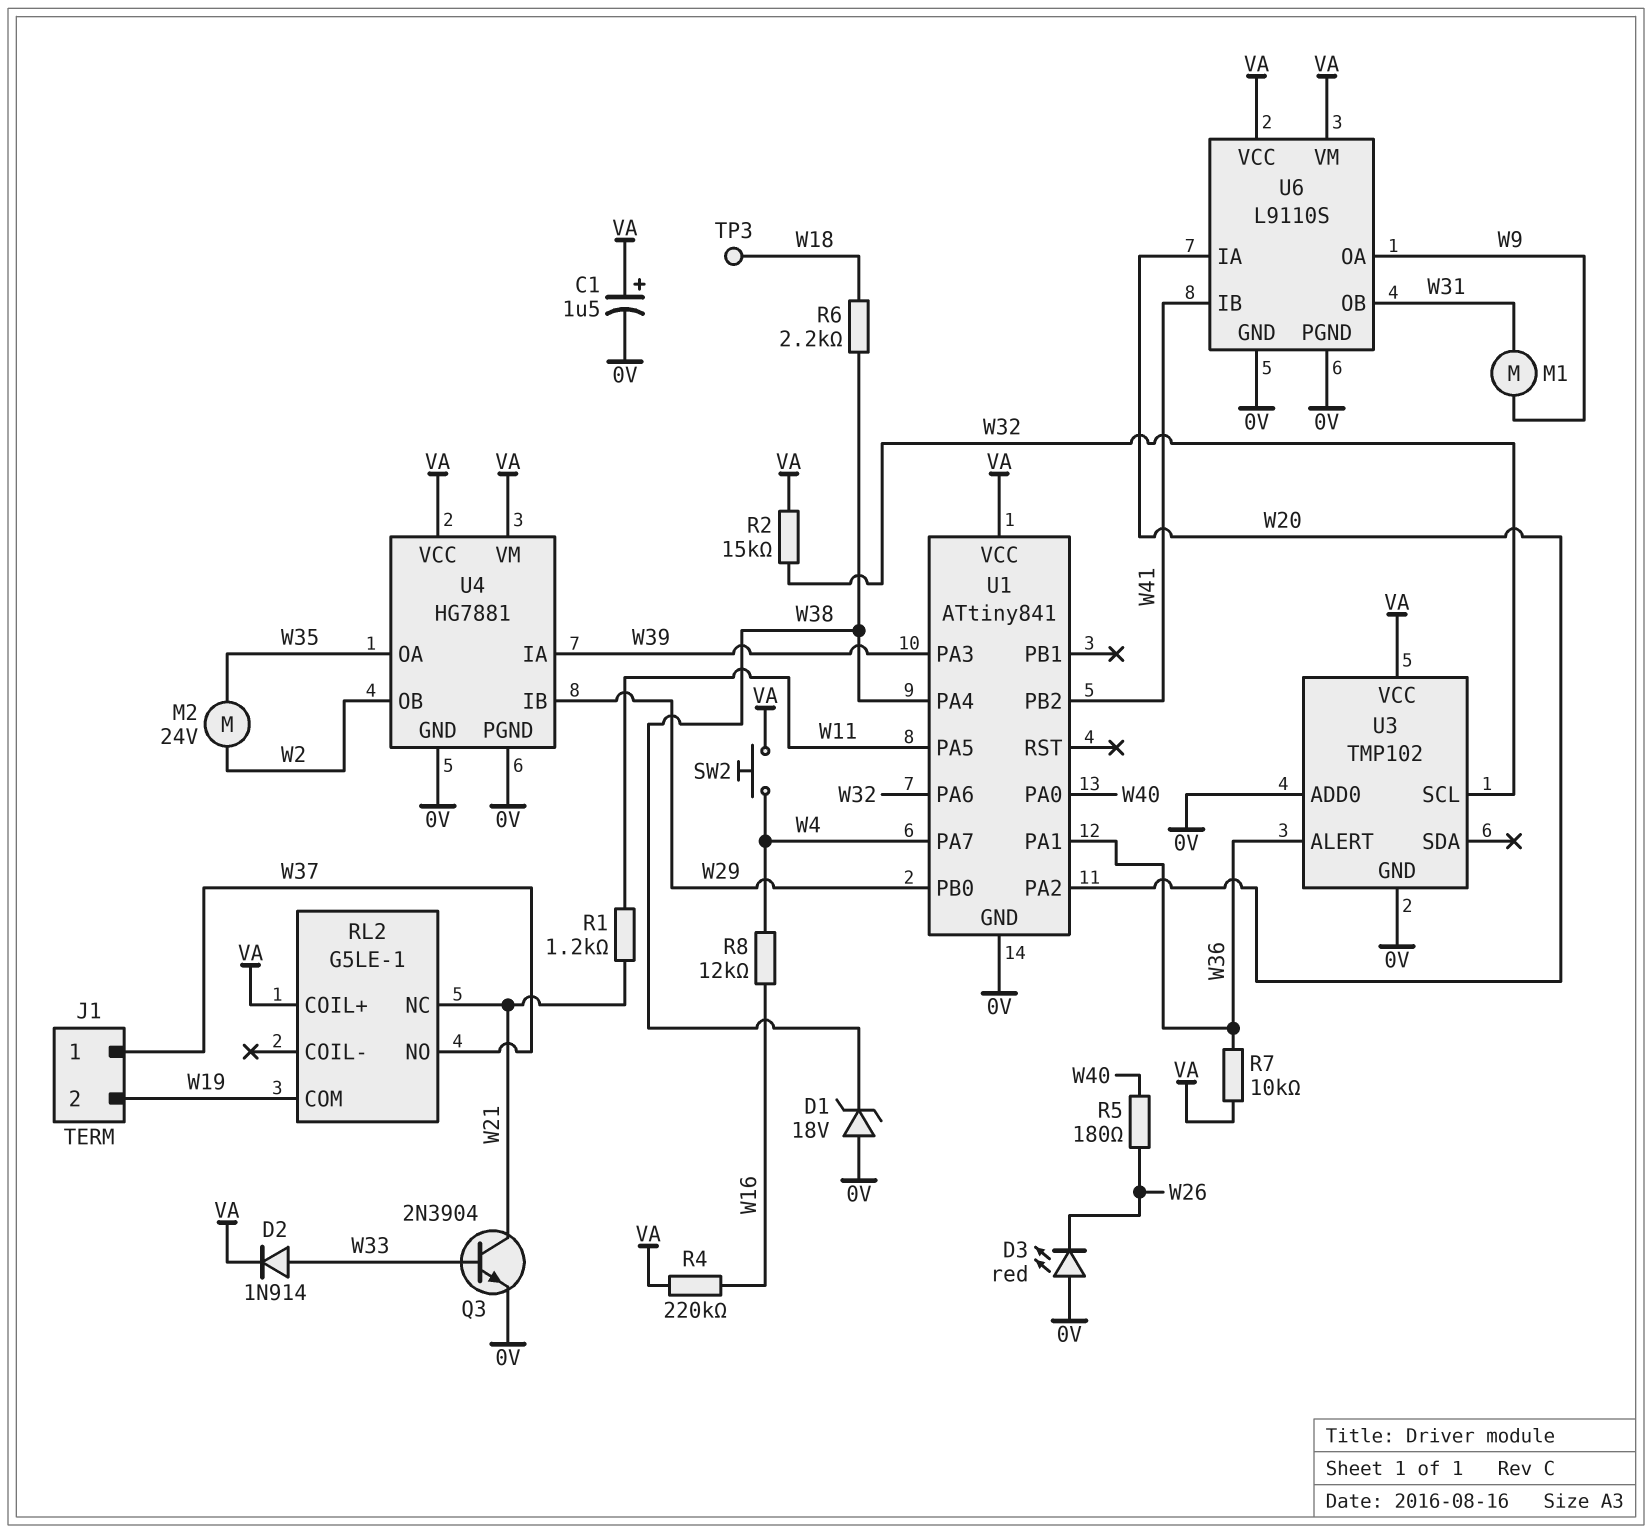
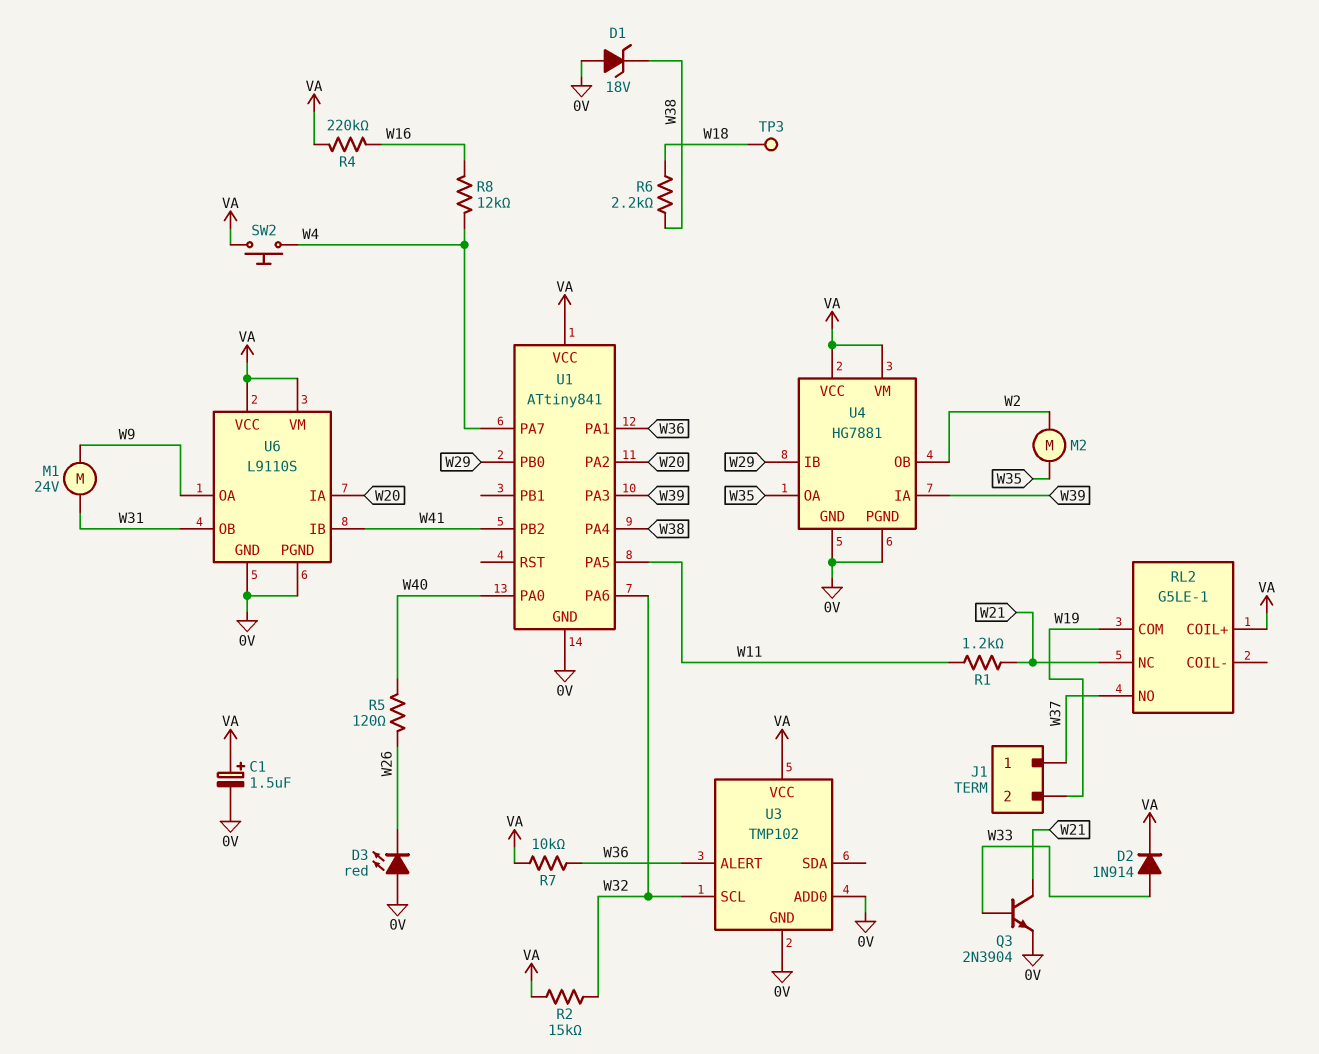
M1: motor (W9, W31) -> motor 24V (W9, W31)
M2: motor 24V (W2, W35) -> motor (W2, W35)
R5: 180 (W26, W40) -> 120 (W26, W40)

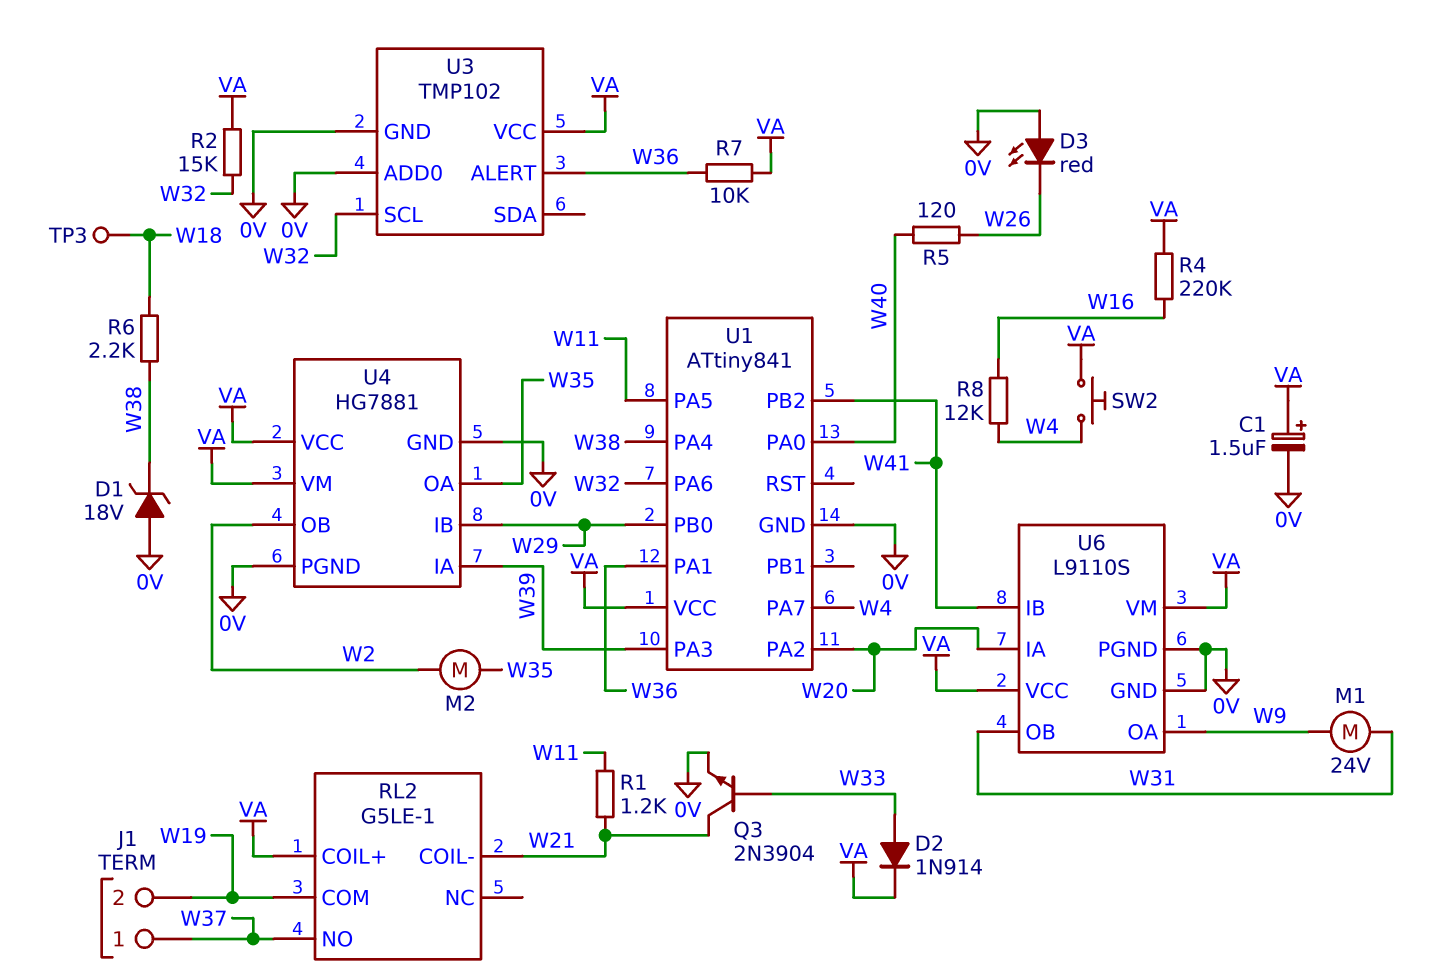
RL2 pin COIL-: none -> W21
RL2 pin NC: W21 -> none

